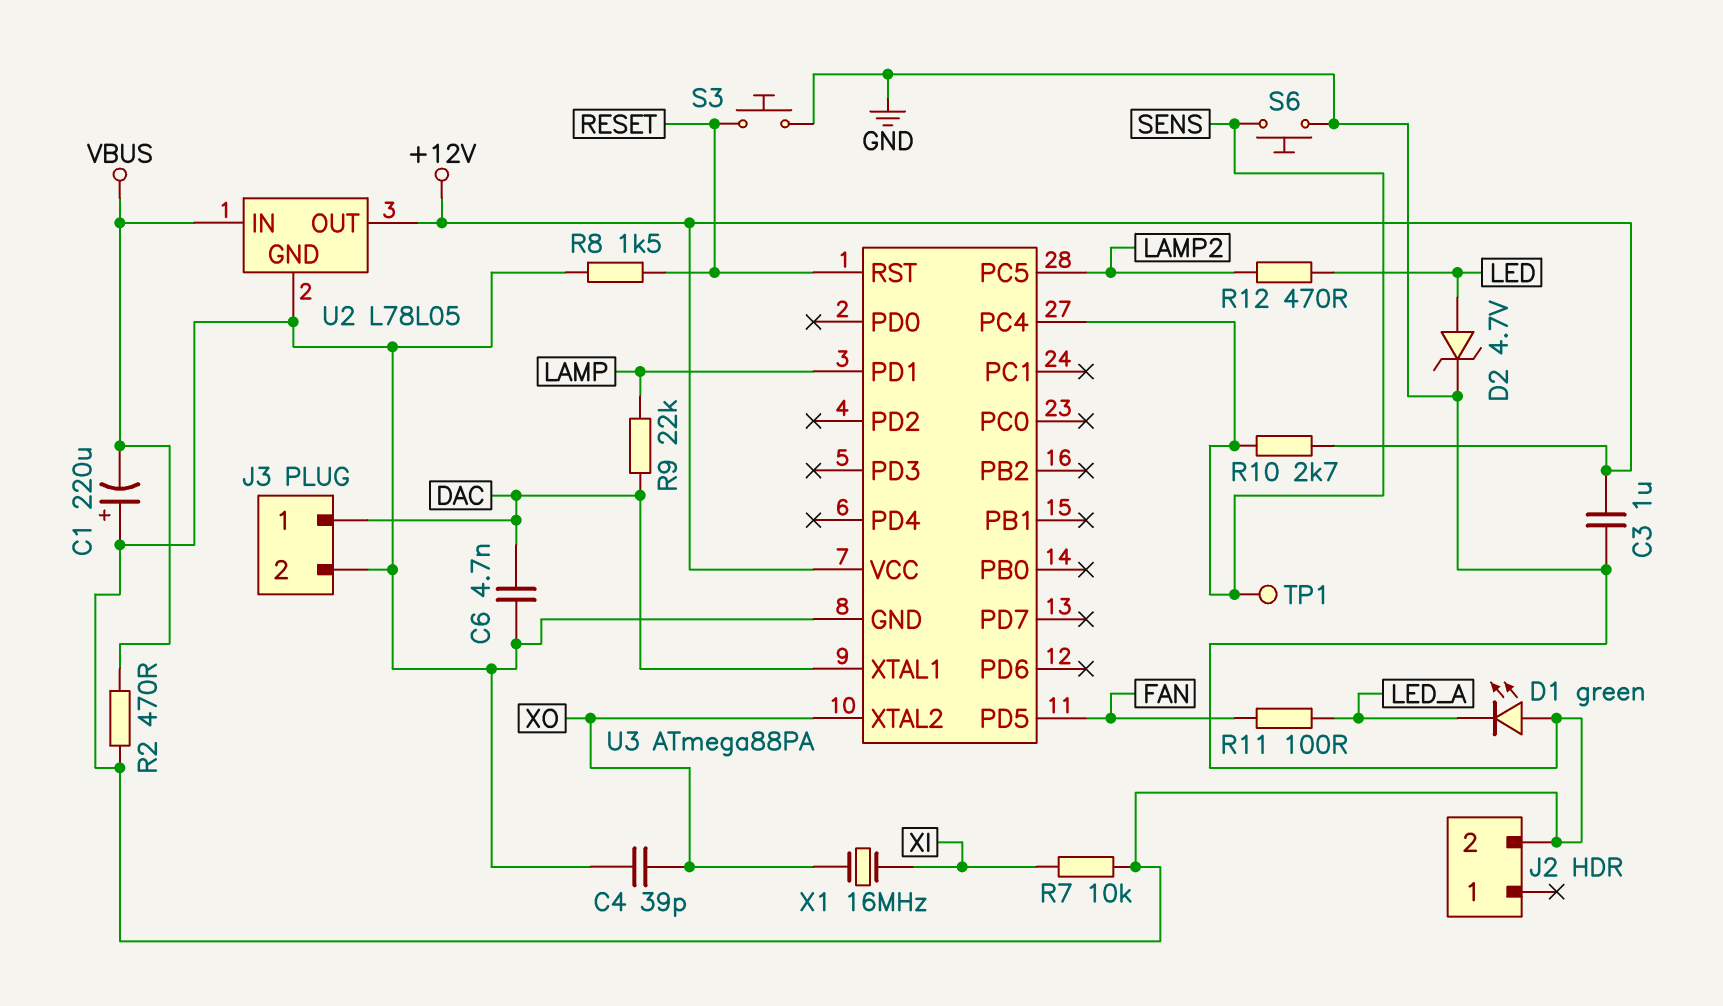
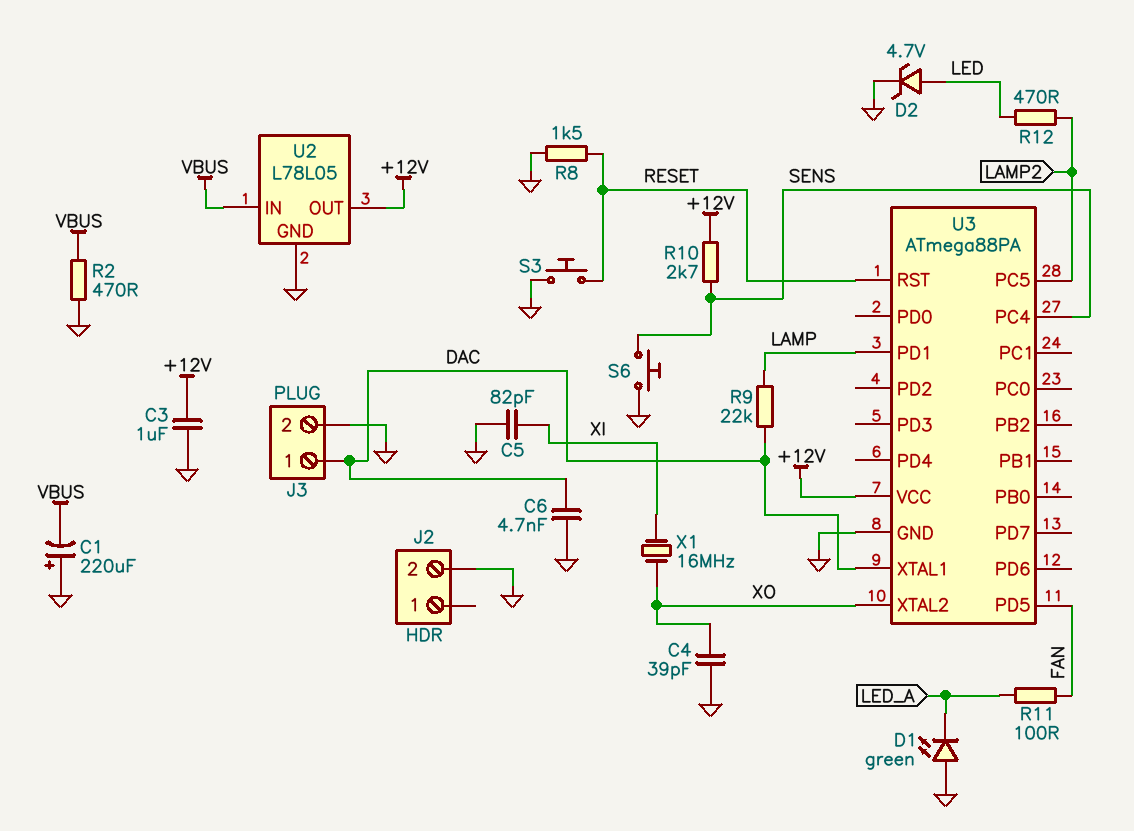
C5: none -> 82pF (GND, XI)
R7: 10k (GND, XI) -> none
TP1: test point (SENS) -> none

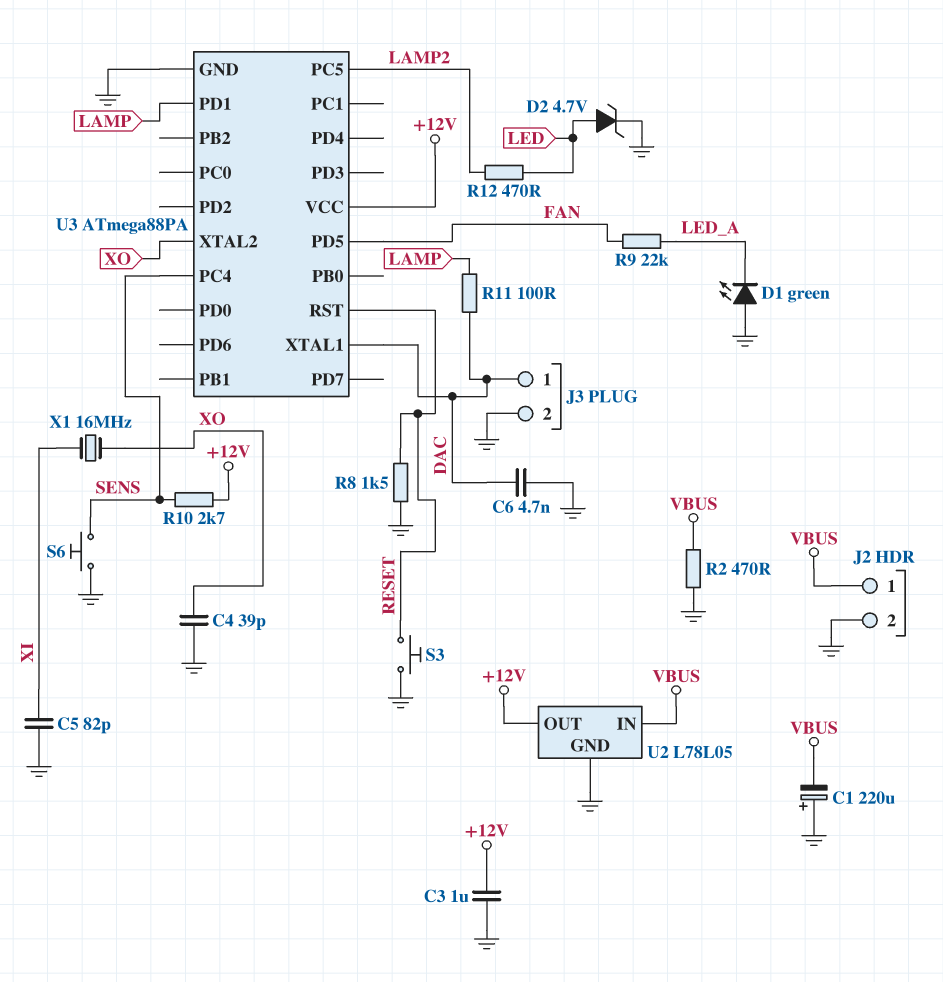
J2 pin 1: none -> VBUS
R9: 22k (DAC, LAMP) -> 22k (FAN, LED_A)
R11: 100 (FAN, LED_A) -> 100 (DAC, LAMP)

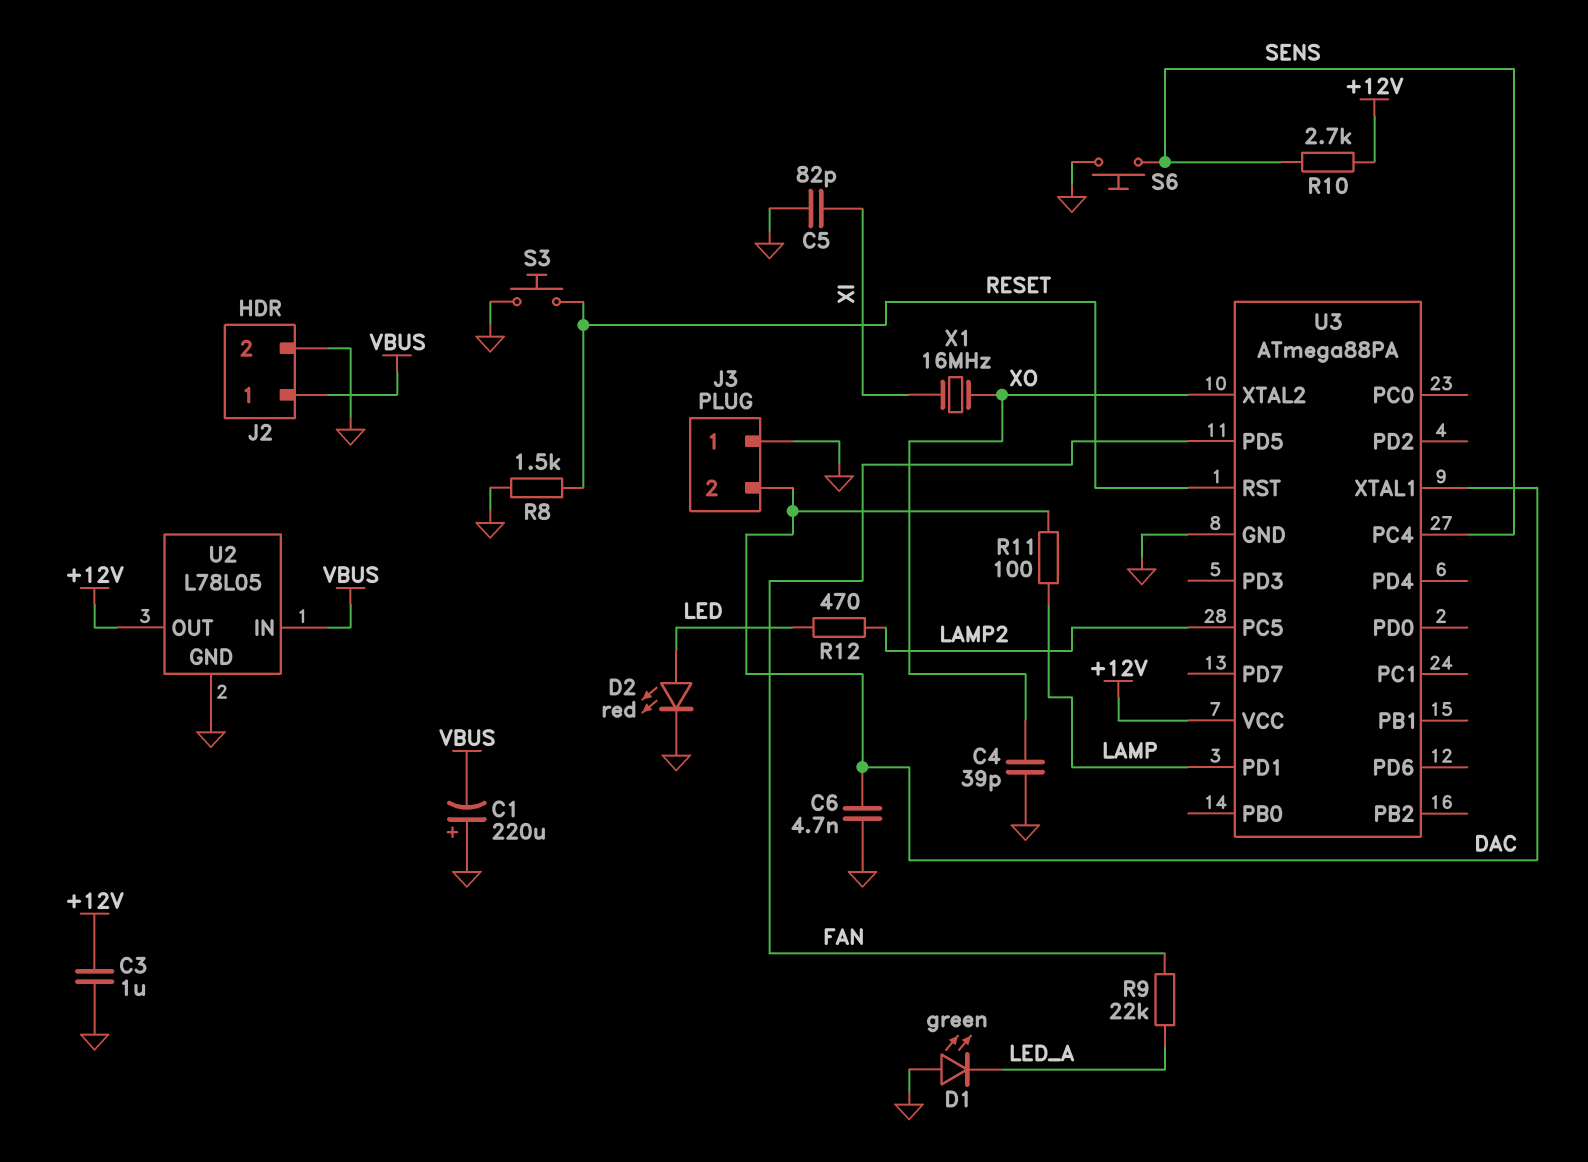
D2: zener 4.7V (A LED, K GND) -> LED red (A LED, K GND)
J3 pin 1: DAC -> GND
J3 pin 2: GND -> DAC
R2: 470 (GND, VBUS) -> none

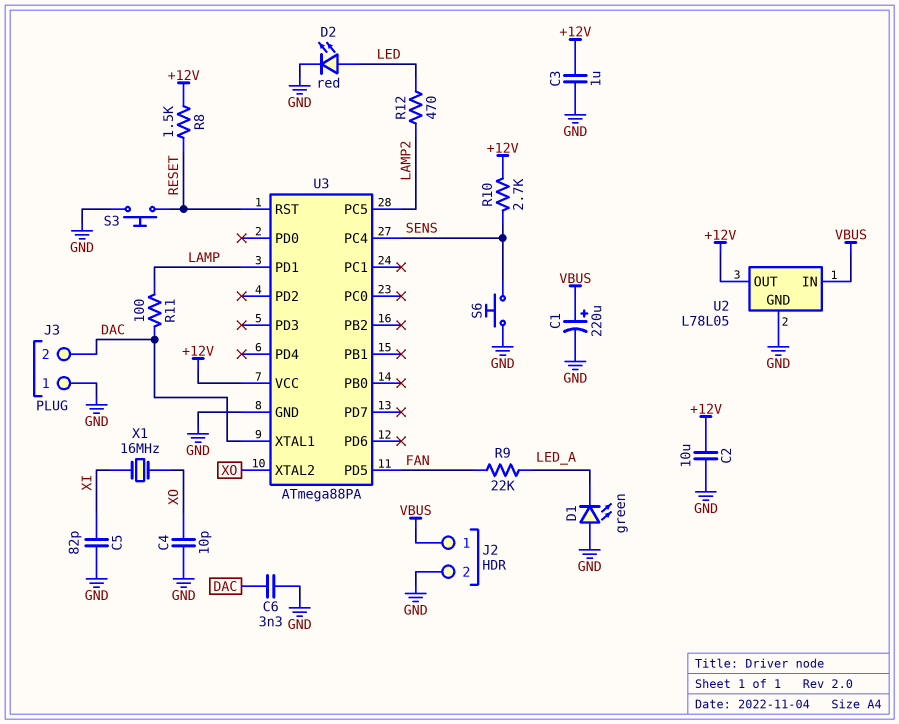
C1: 220uF (plus GND, minus VBUS) -> 220uF (plus VBUS, minus GND)
C2: none -> 10uF (+12V, GND)
C4: 39pF (GND, XO) -> 10pF (GND, XO)
C6: 4.7nF (DAC, GND) -> 3.3nF (DAC, GND)
R8: 1.5k (GND, RESET) -> 1.5k (+12V, RESET)

